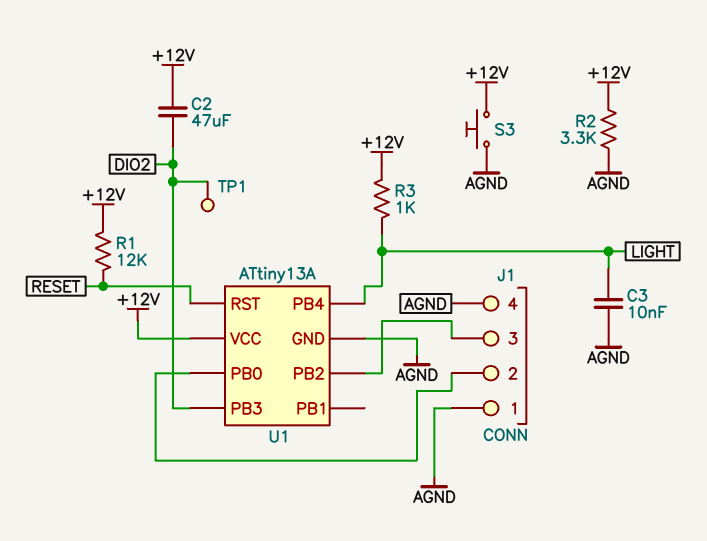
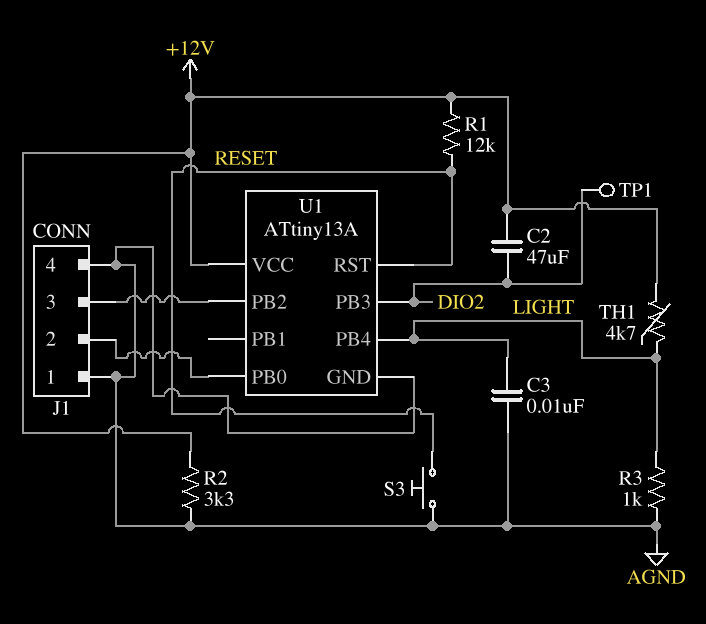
R3: 1k (+12V, LIGHT) -> 1k (AGND, LIGHT)
S3: button (+12V, AGND) -> button (AGND, RESET)
TH1: none -> 4.7k (+12V, LIGHT)

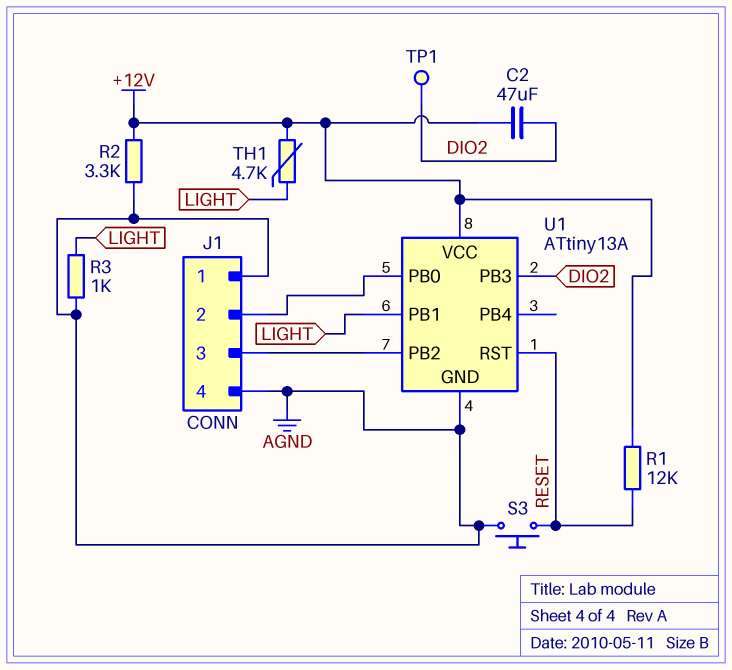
C3: 10nF (AGND, LIGHT) -> none
U1 pin PB1: none -> LIGHT
U1 pin PB4: LIGHT -> none

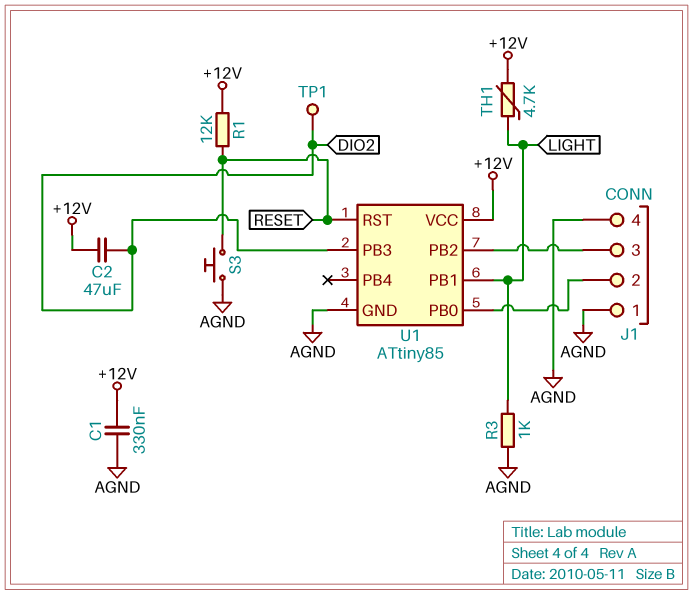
C1: none -> 330nF (+12V, AGND)
R2: 3.3k (+12V, AGND) -> none
U1: ATtiny13A -> ATtiny85

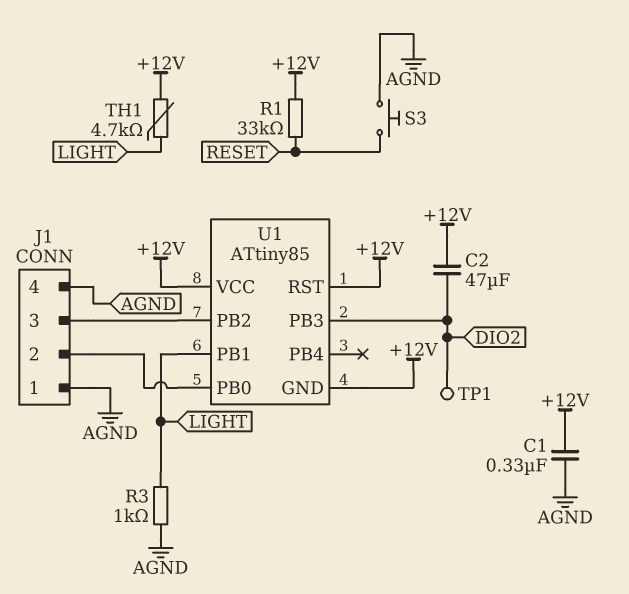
R1: 12k (+12V, RESET) -> 33k (+12V, RESET)
U1 pin GND: AGND -> +12V
U1 pin RST: RESET -> +12V

